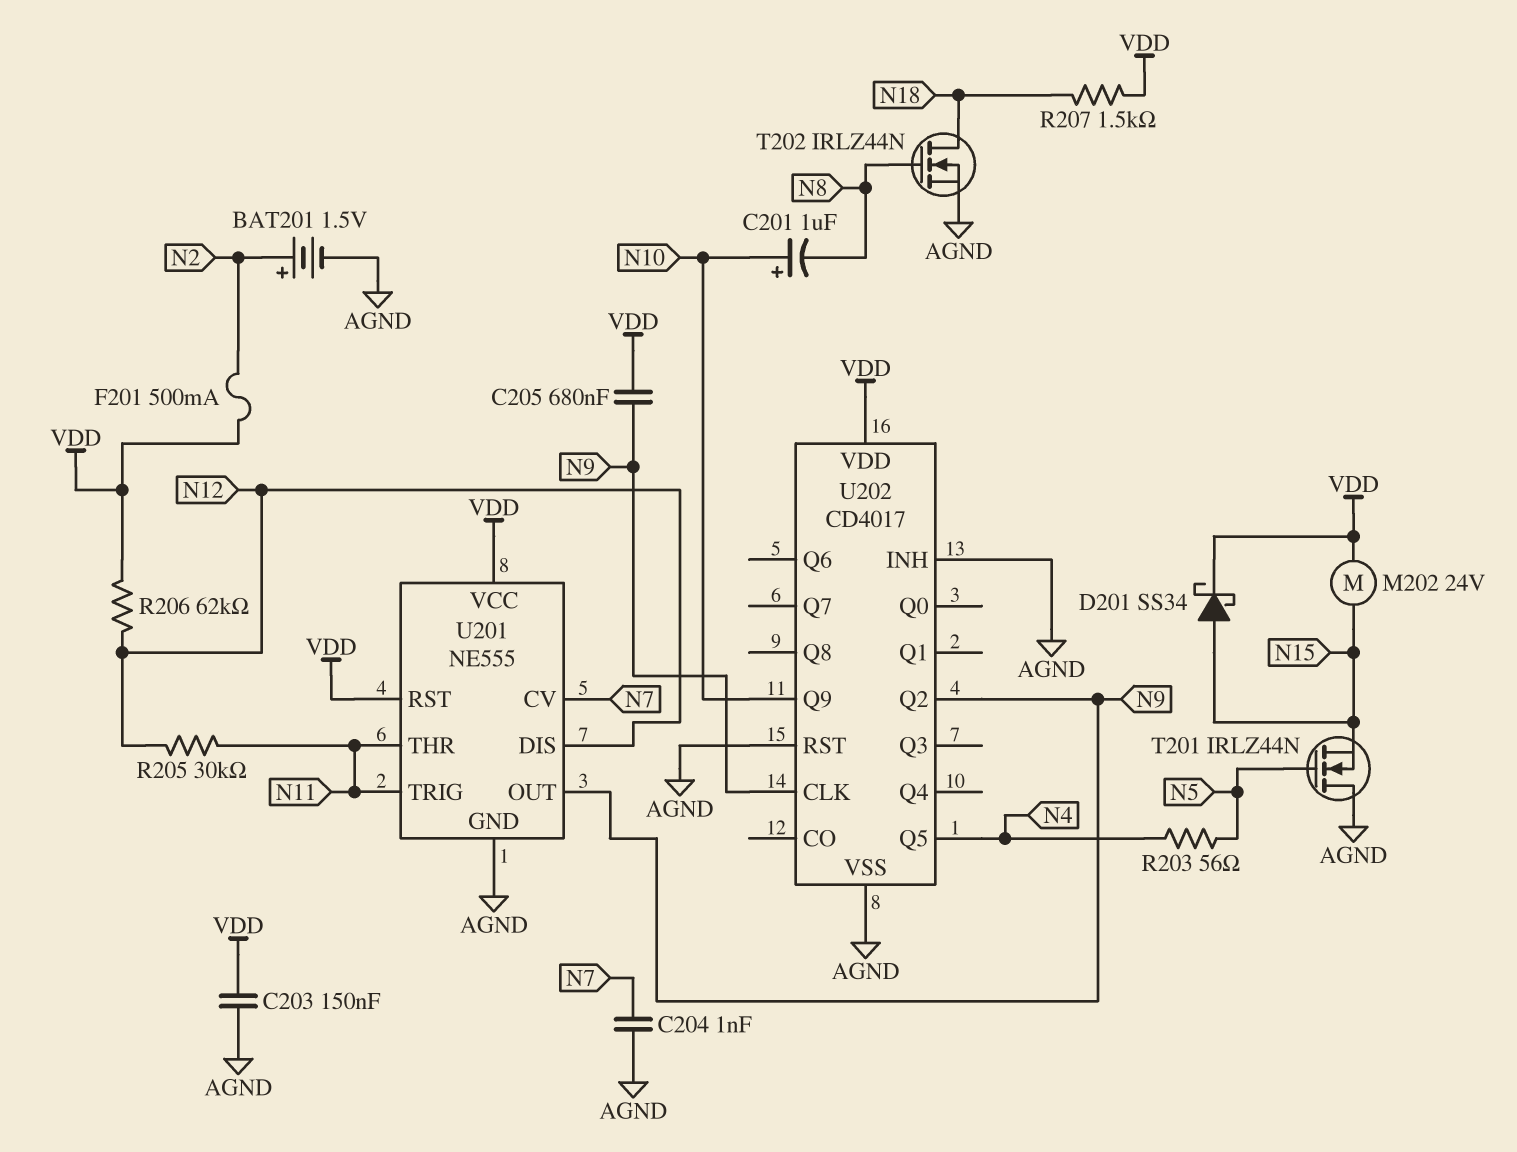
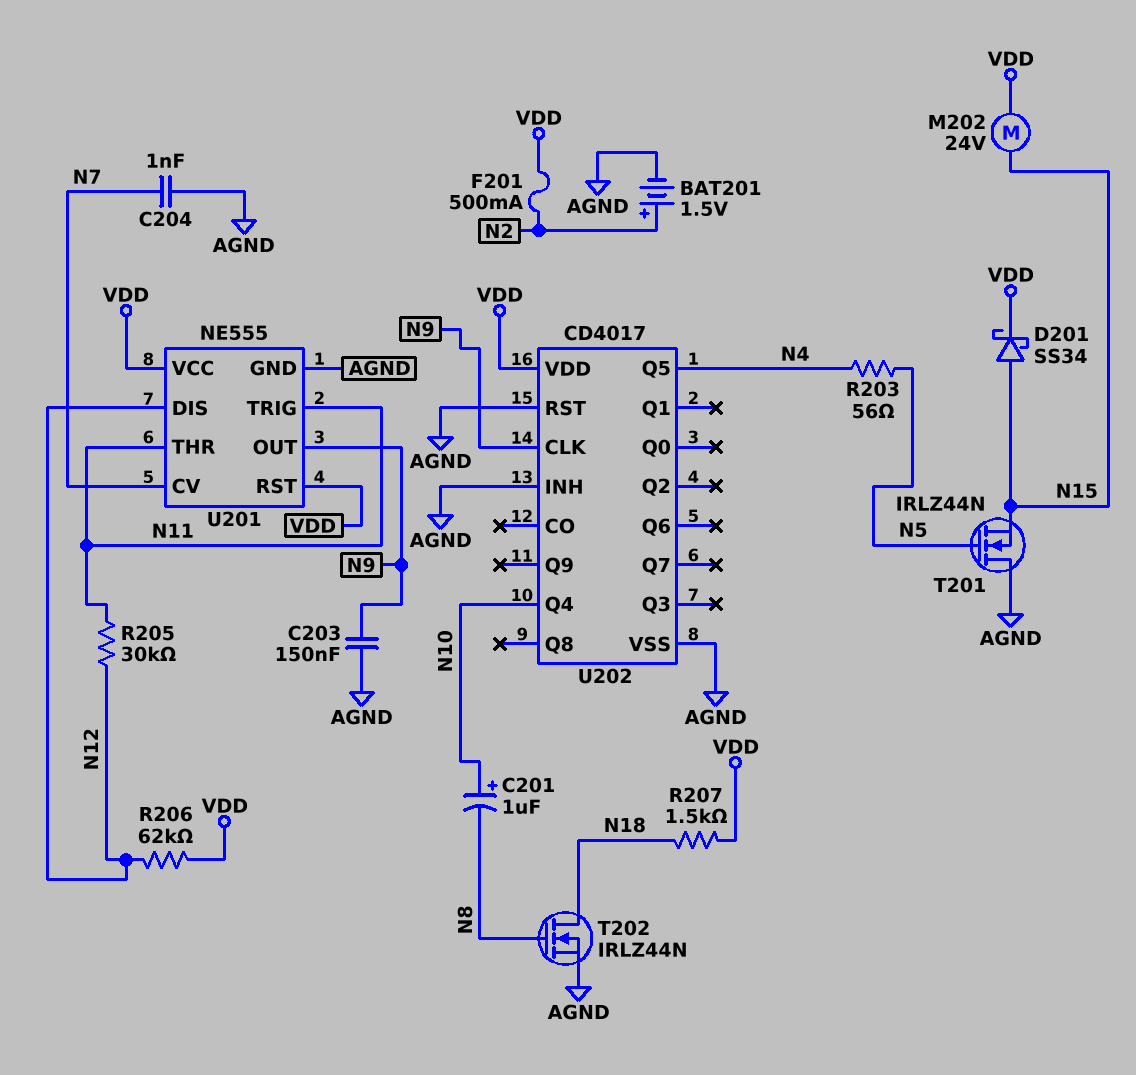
C203: 150nF (AGND, VDD) -> 150nF (AGND, N9)
C205: 680nF (N9, VDD) -> none
U202 pin Q2: N9 -> none
U202 pin Q4: none -> N10
U202 pin Q9: N10 -> none

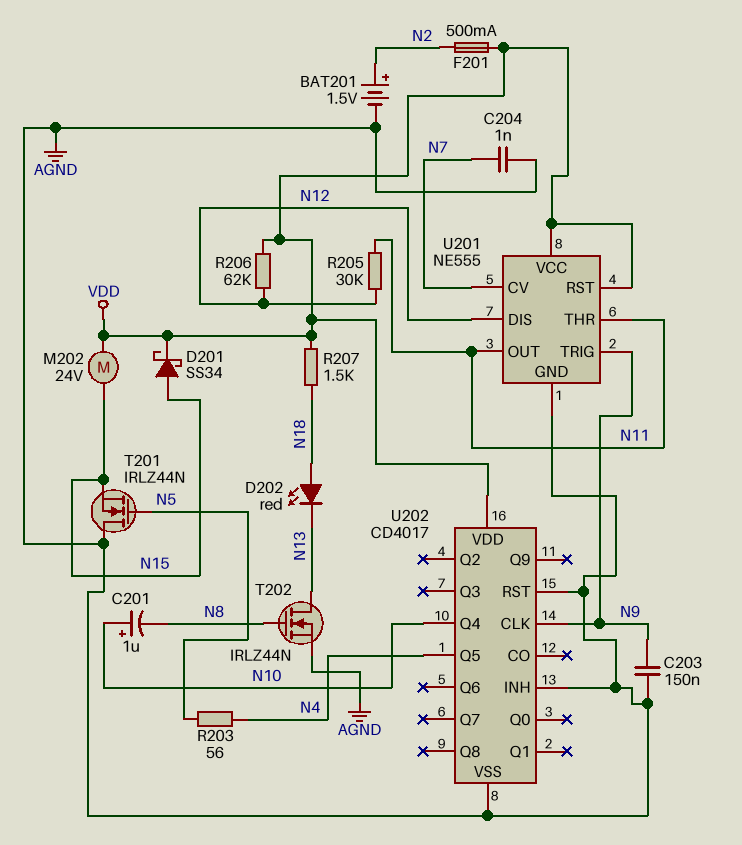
D202: none -> LED red (A N18, K N13)
T202: NMOS IRLZ44N (G N8, D N18, S AGND) -> NMOS IRLZ44N (G N8, D N13, S AGND)
U201 pin OUT: N9 -> N11
U201 pin TRIG: N11 -> N9

